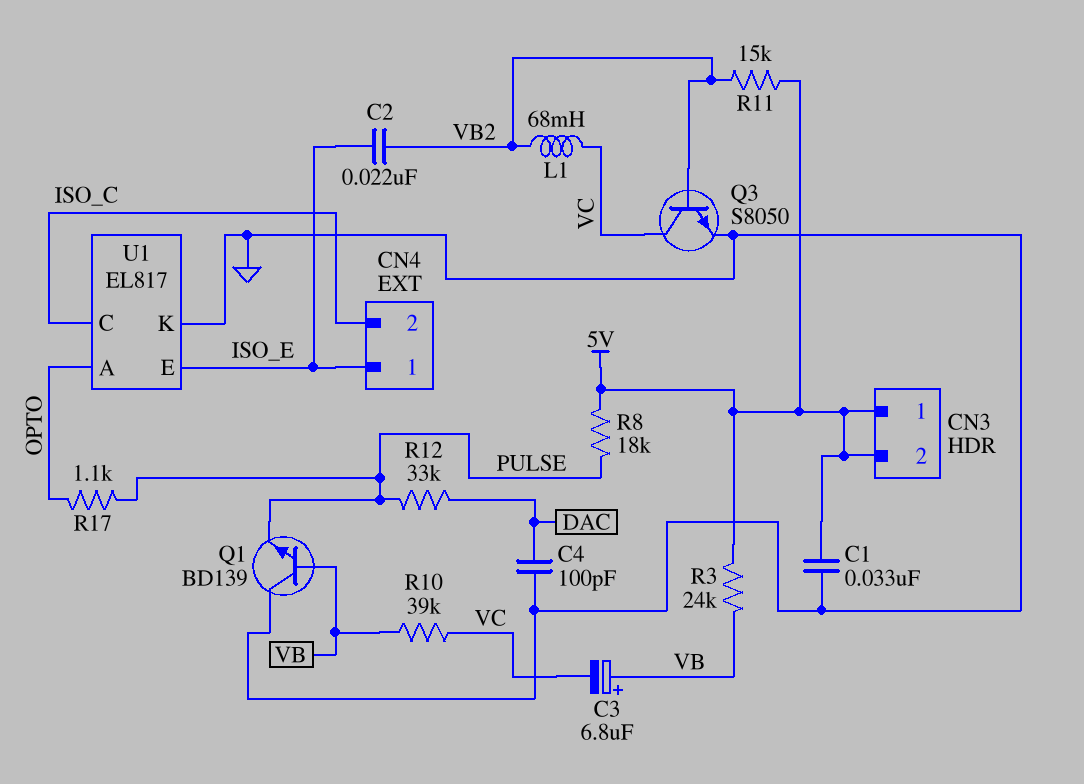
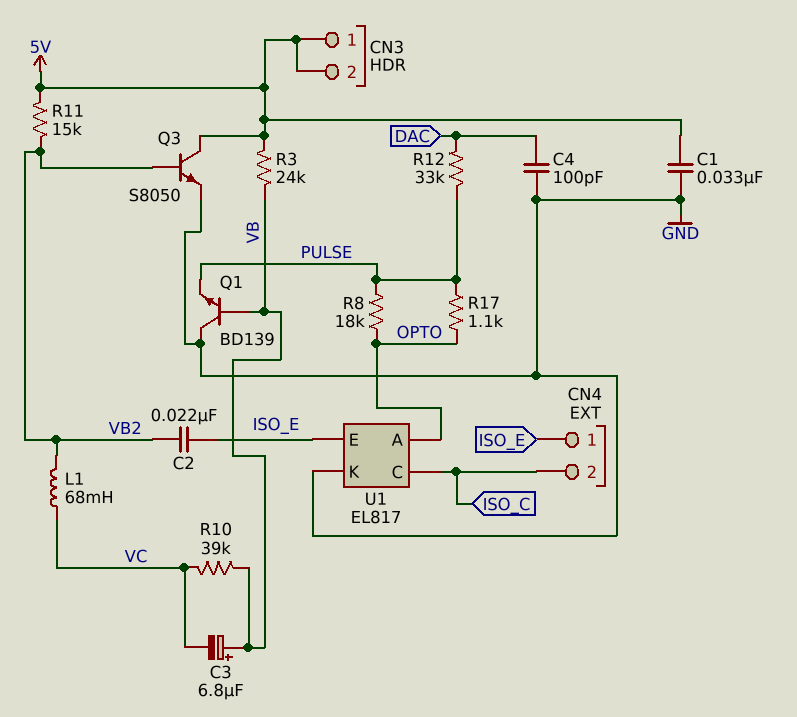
Q3: NPN S8050 (B VB2, C VC, E GND) -> NPN S8050 (B VB2, C 5V, E GND)
R8: 18k (5V, PULSE) -> 18k (OPTO, PULSE)

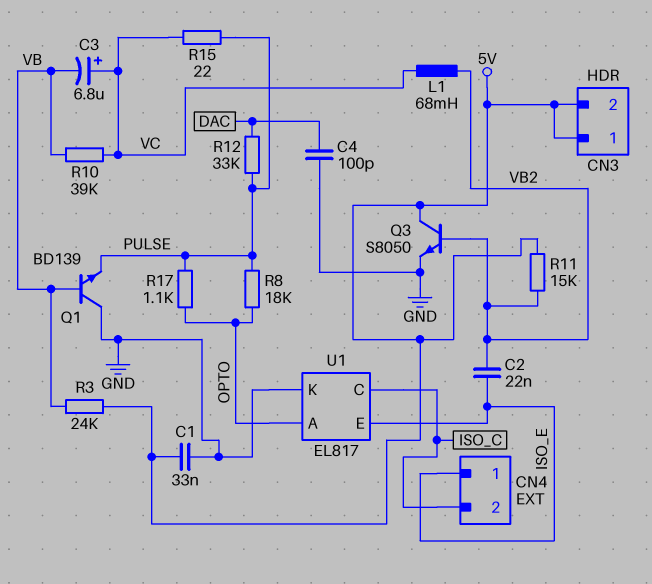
C3: 6.8uF (plus VB, minus VC) -> 6.8uF (plus VC, minus VB)
R15: none -> 22 (PULSE, VC)

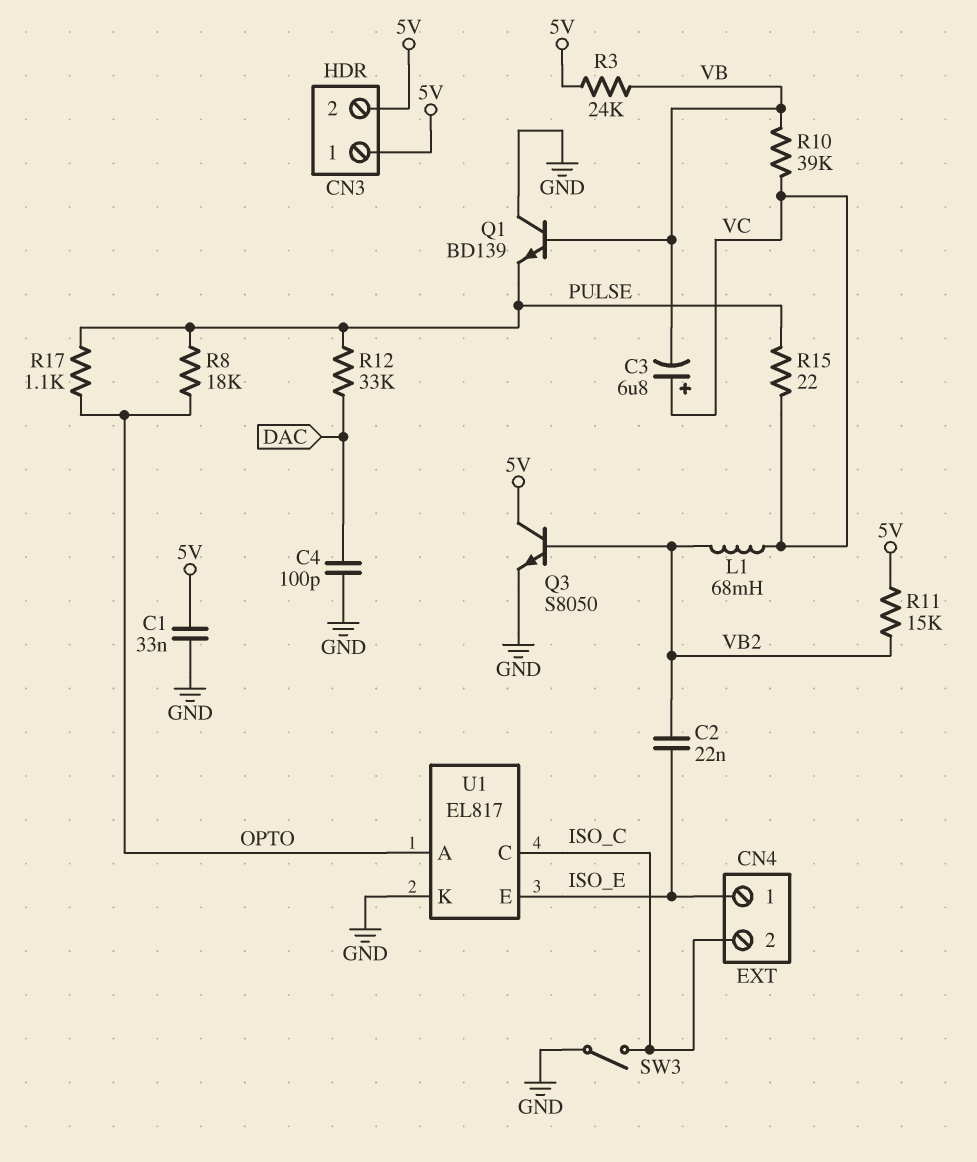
SW3: none -> switch (GND, ISO_C)

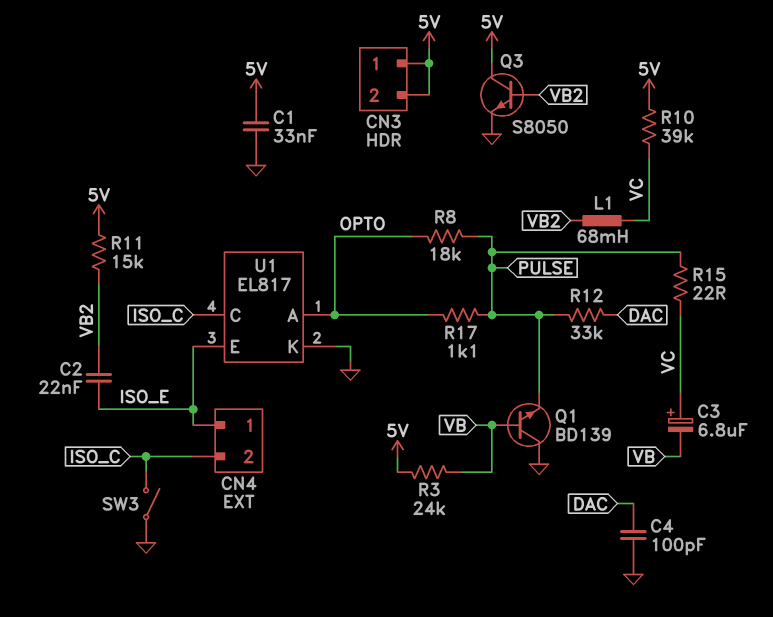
R10: 39k (VB, VC) -> 39k (5V, VC)

